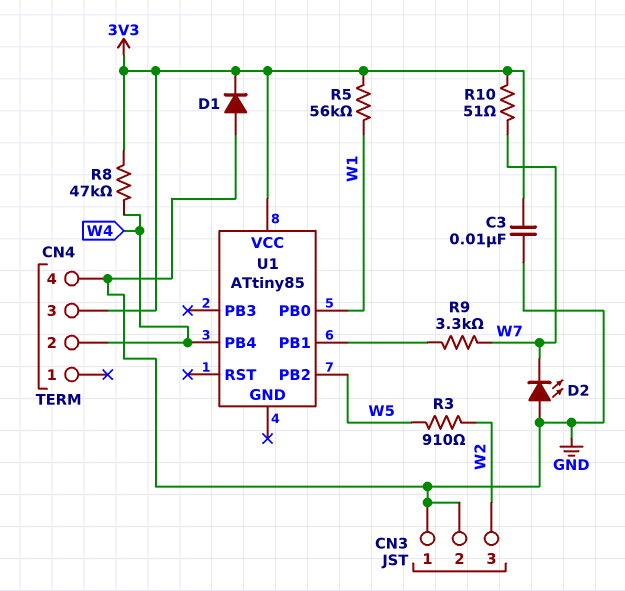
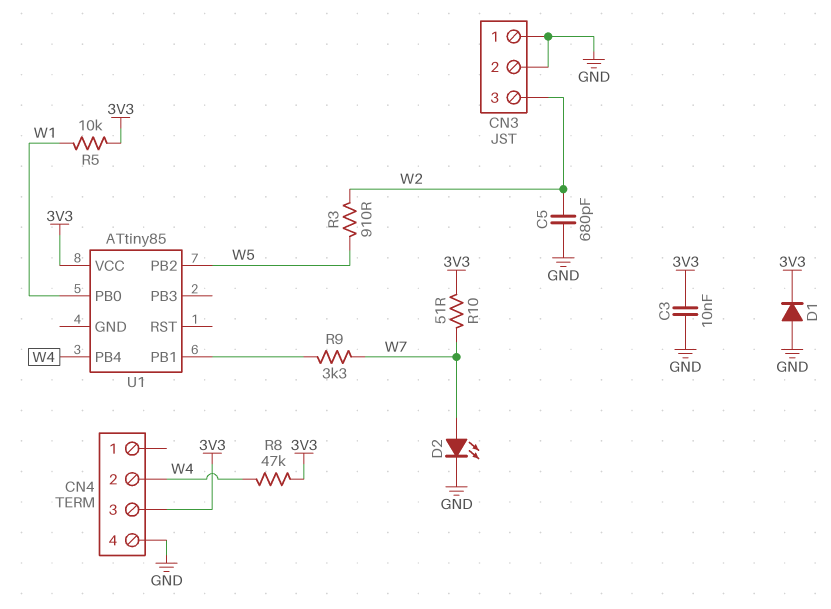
C5: none -> 680pF (GND, W2)
D2: LED (A GND, K W7) -> LED (A W7, K GND)
R5: 56k (3V3, W1) -> 10k (3V3, W1)

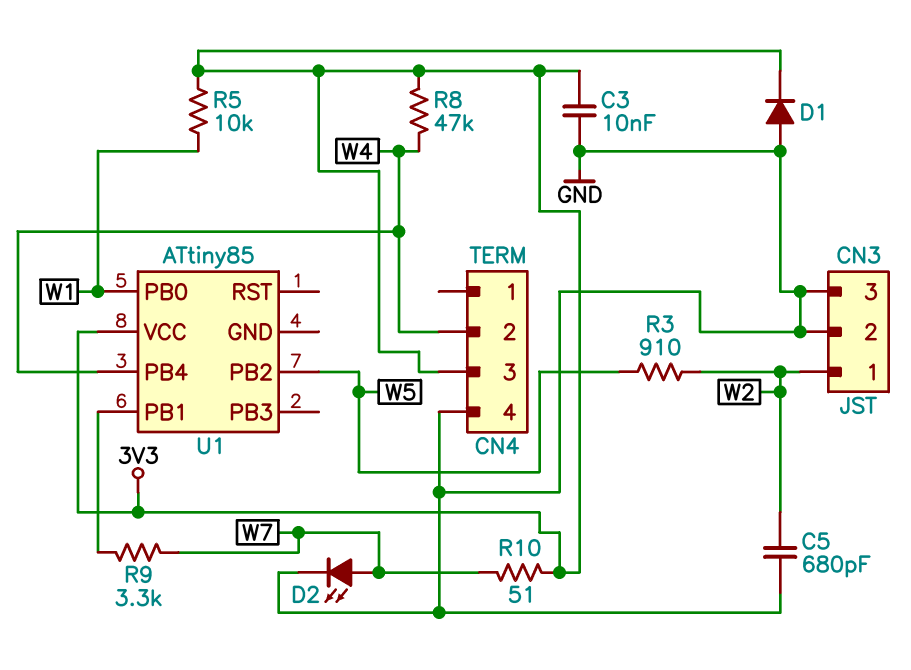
CN3 pin 1: GND -> W2
CN3 pin 3: W2 -> GND

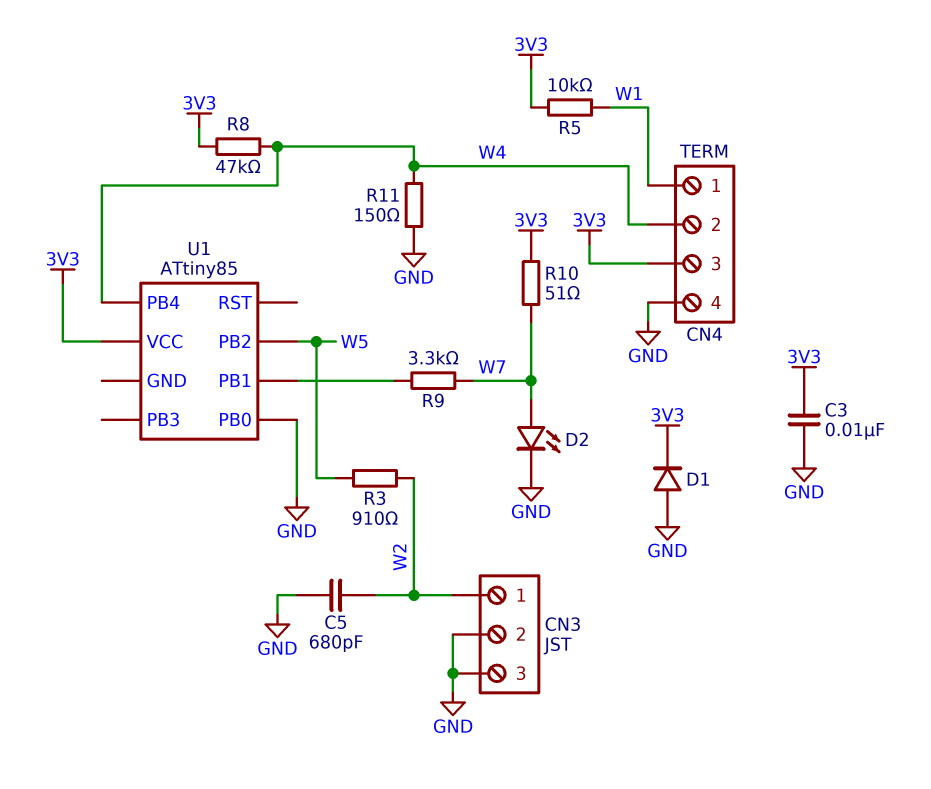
CN4 pin 1: none -> W1
R11: none -> 150 (GND, W4)
U1 pin PB0: W1 -> GND

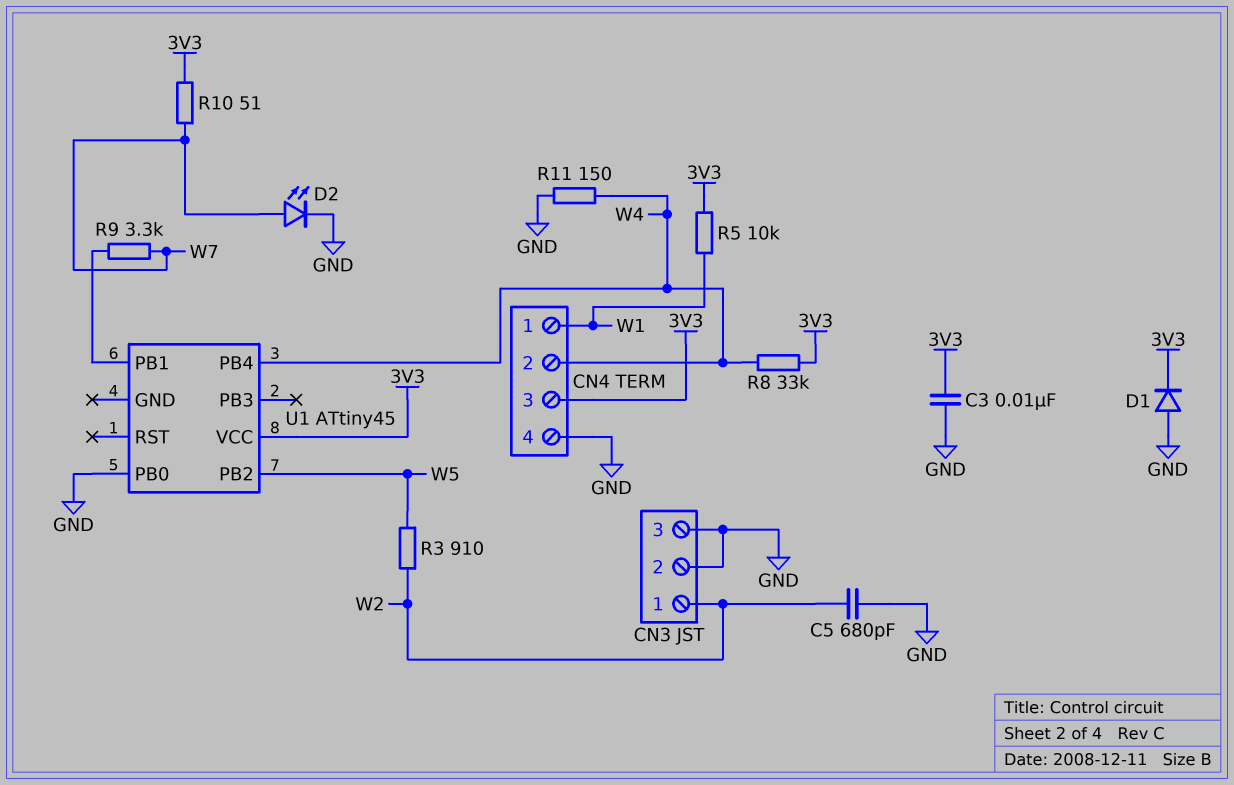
R8: 47k (3V3, W4) -> 33k (3V3, W4)
U1: ATtiny85 -> ATtiny45

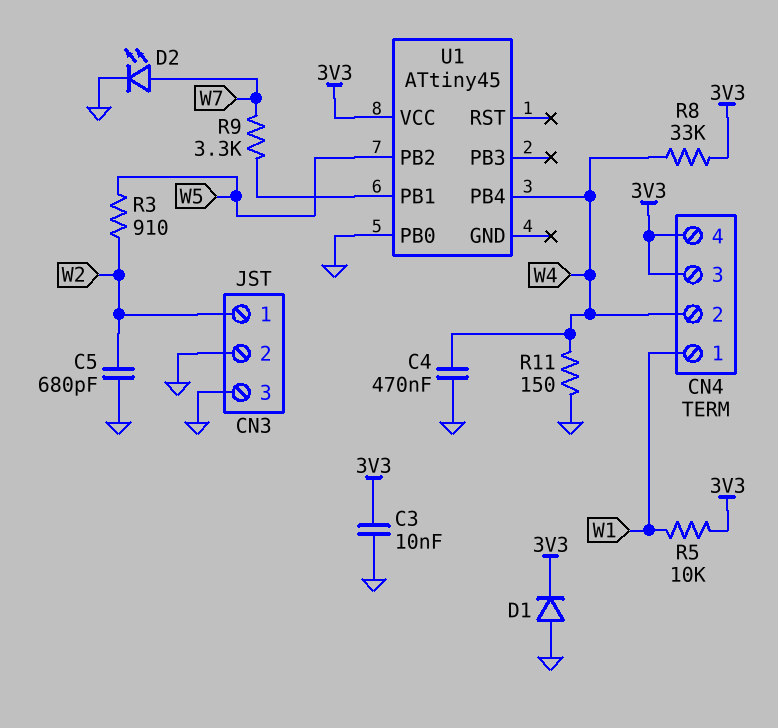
C4: none -> 470nF (GND, W4)
CN4 pin 4: GND -> 3V3
R10: 51 (3V3, W7) -> none

